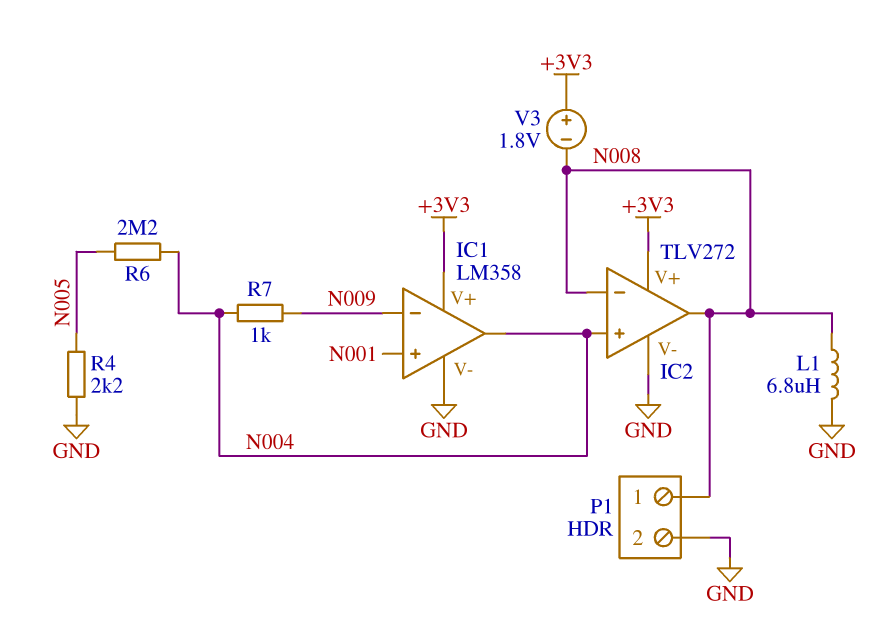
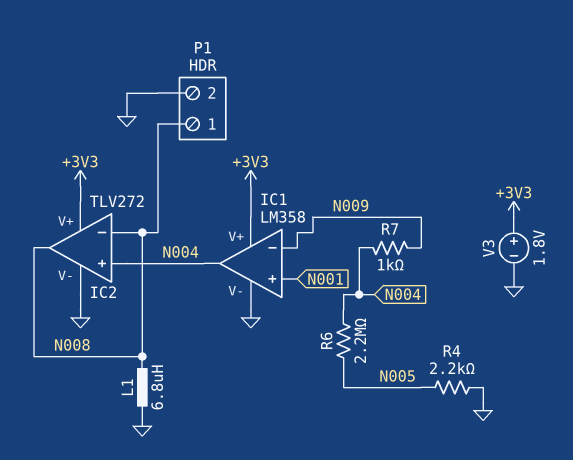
V3: 1.8V (plus +3V3, minus N008) -> 1.8V (plus +3V3, minus GND)

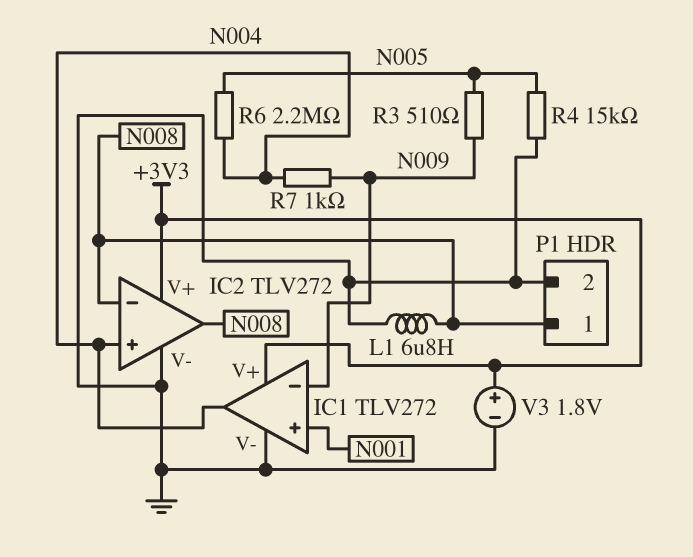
IC1: LM358 -> TLV272
R3: none -> 510 (N005, N009)
R4: 2.2k (GND, N005) -> 15k (GND, N005)

